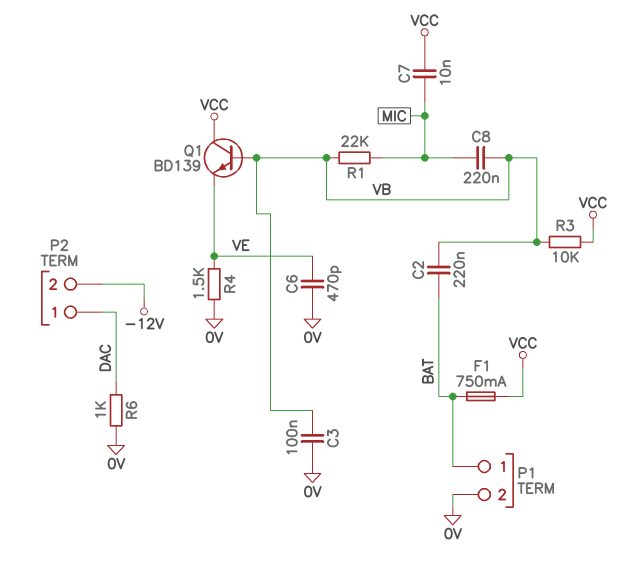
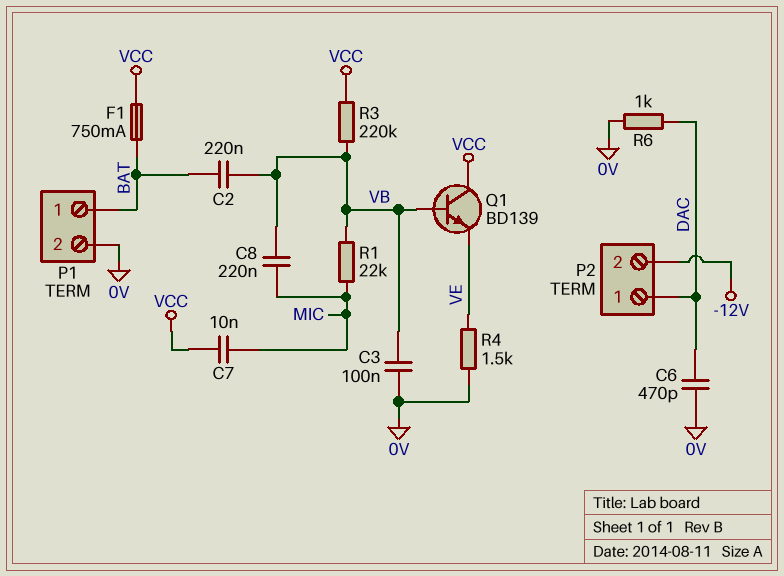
C6: 470pF (0V, VE) -> 470pF (0V, DAC)
R3: 10k (VB, VCC) -> 220k (VB, VCC)

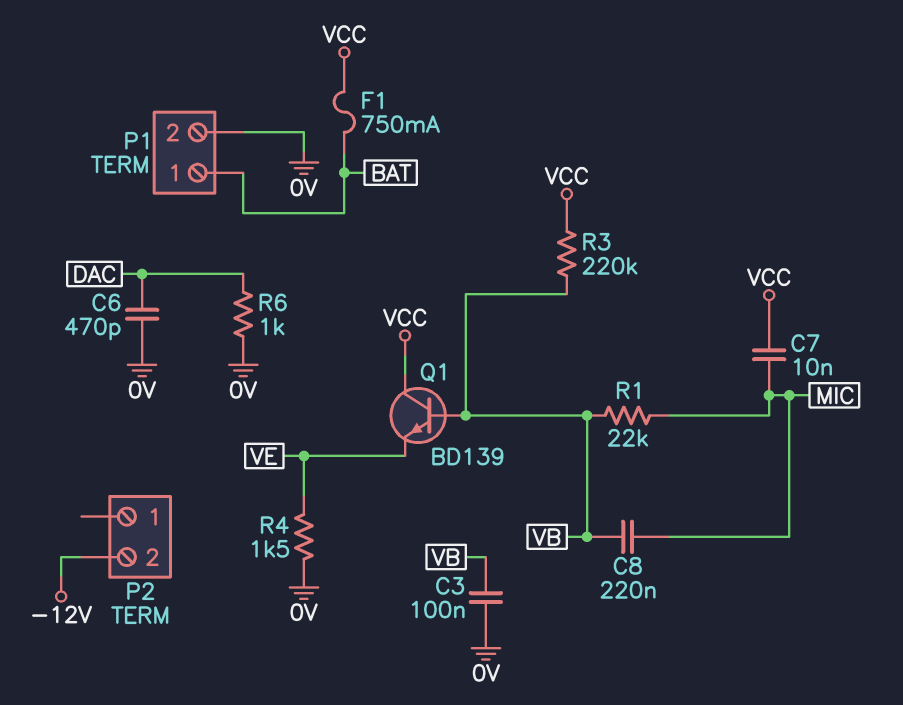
C2: 220nF (BAT, VB) -> none
P2 pin 1: DAC -> none

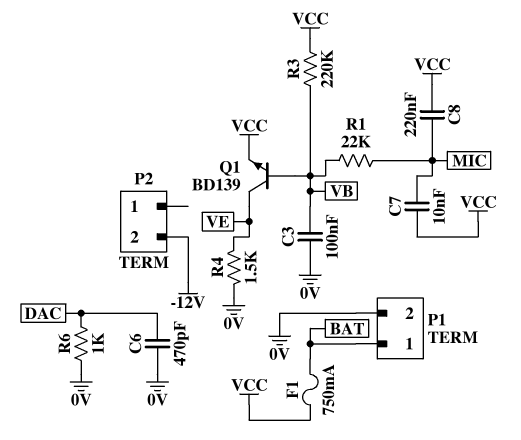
C8: 220nF (MIC, VB) -> 220nF (MIC, VCC)
Q1: NPN BD139 (B VB, C VCC, E VE) -> NPN BD139 (B VB, C VE, E VCC)

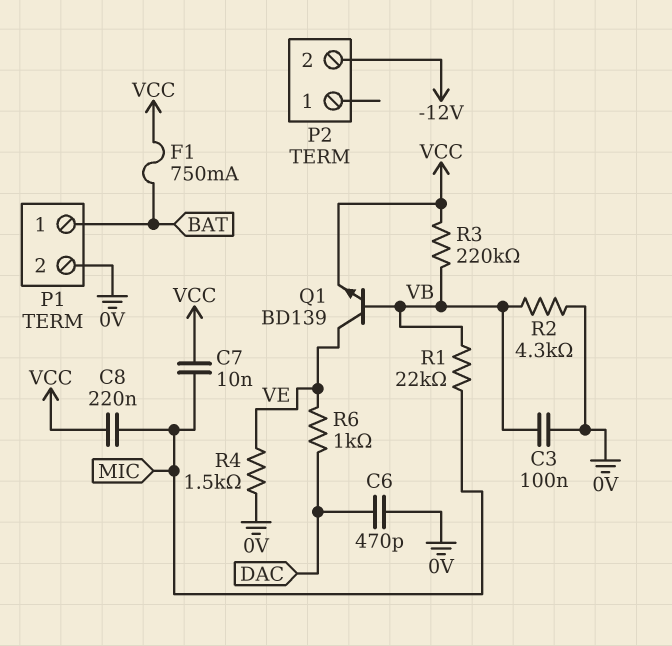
R2: none -> 4.3k (0V, VB)
R6: 1k (0V, DAC) -> 1k (DAC, VE)

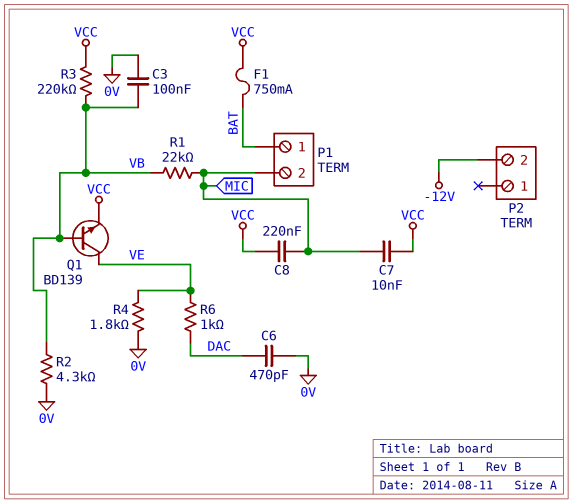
P1 pin 2: 0V -> MIC
R4: 1.5k (0V, VE) -> 1.8k (0V, VE)

